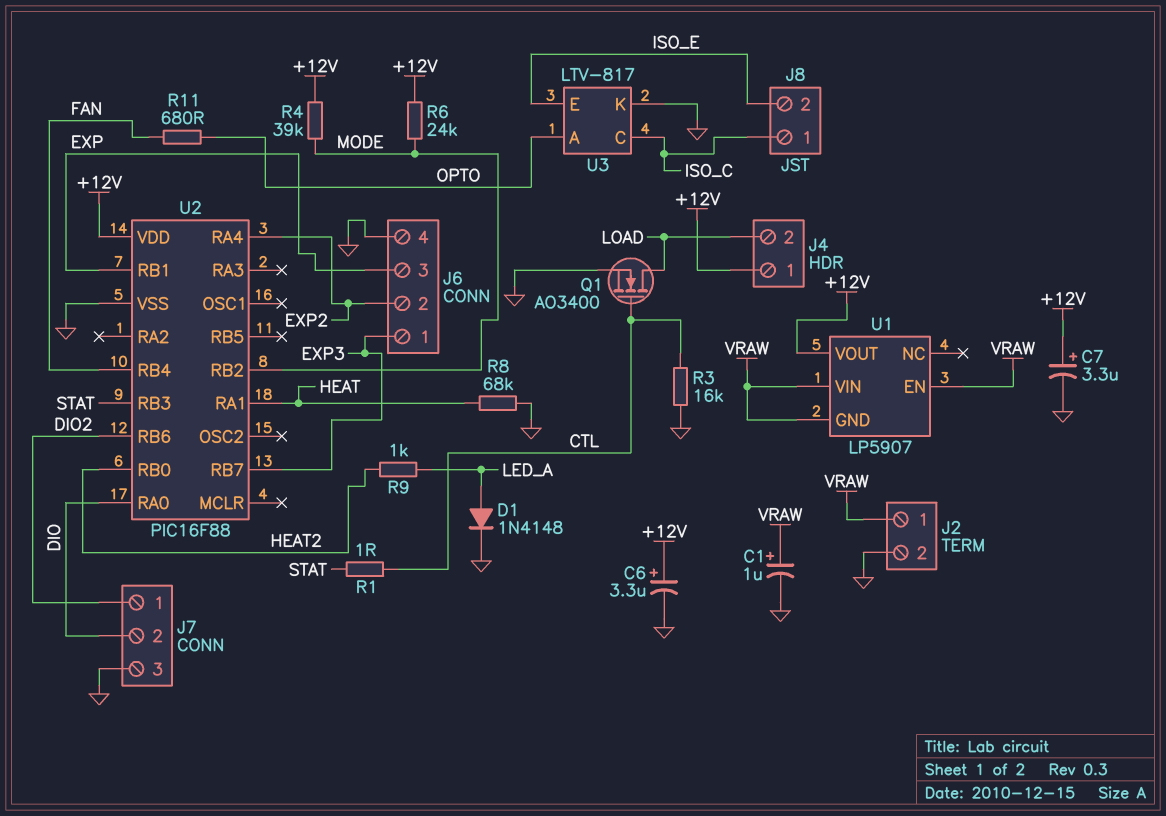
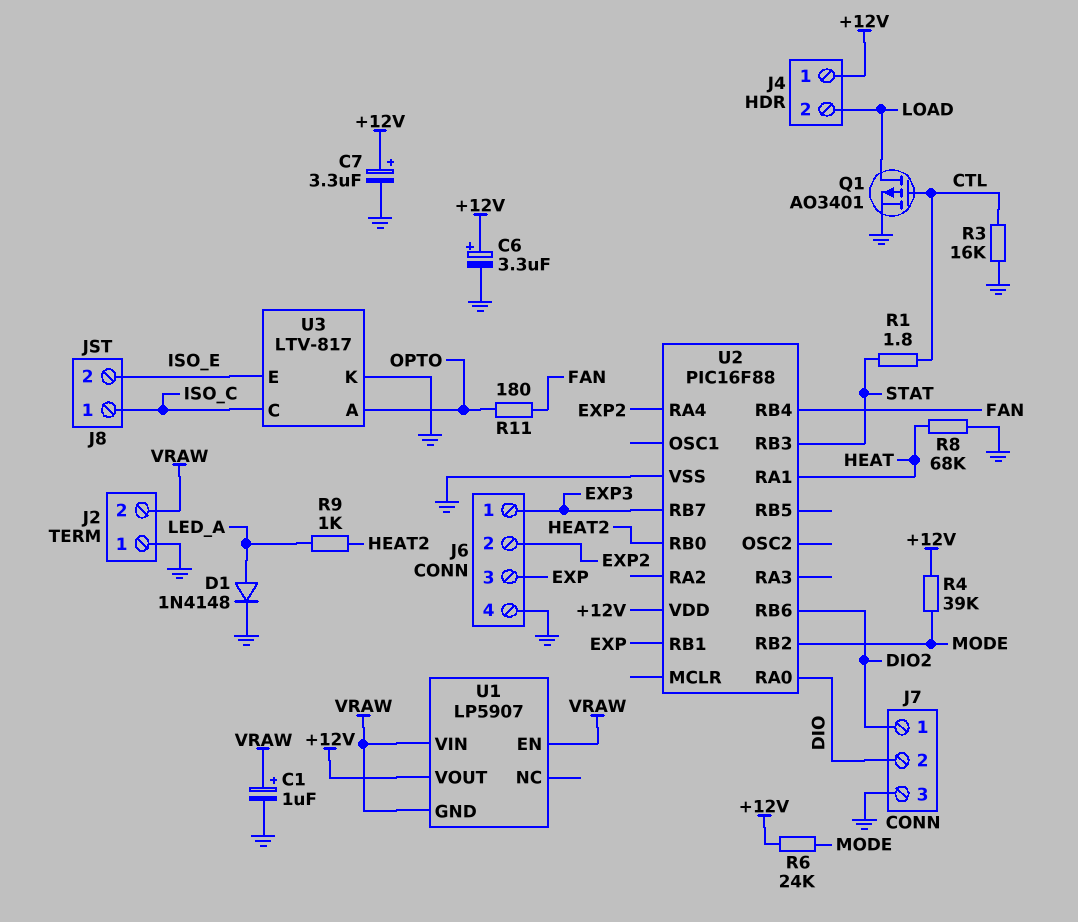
J2 pin 1: VRAW -> GND
J2 pin 2: GND -> VRAW
Q1: NMOS AO3400 (G CTL, D LOAD, S GND) -> PMOS AO3401 (G CTL, D LOAD, S GND)
R1: 1 (CTL, STAT) -> 1.8 (CTL, STAT)
R11: 680 (FAN, OPTO) -> 180 (FAN, OPTO)

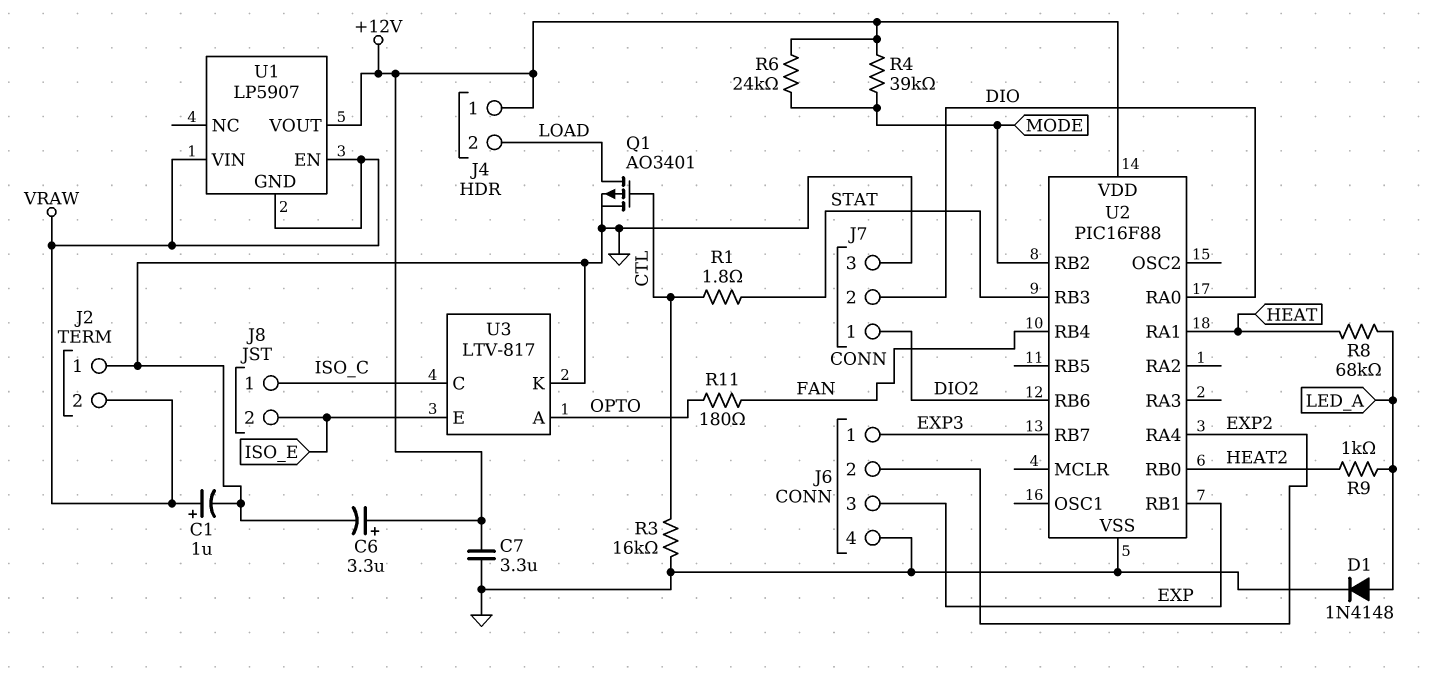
C7: 3.3uF (plus +12V, minus GND) -> 3.3uF (+12V, GND)
R8: 68k (GND, HEAT) -> 68k (HEAT, LED_A)

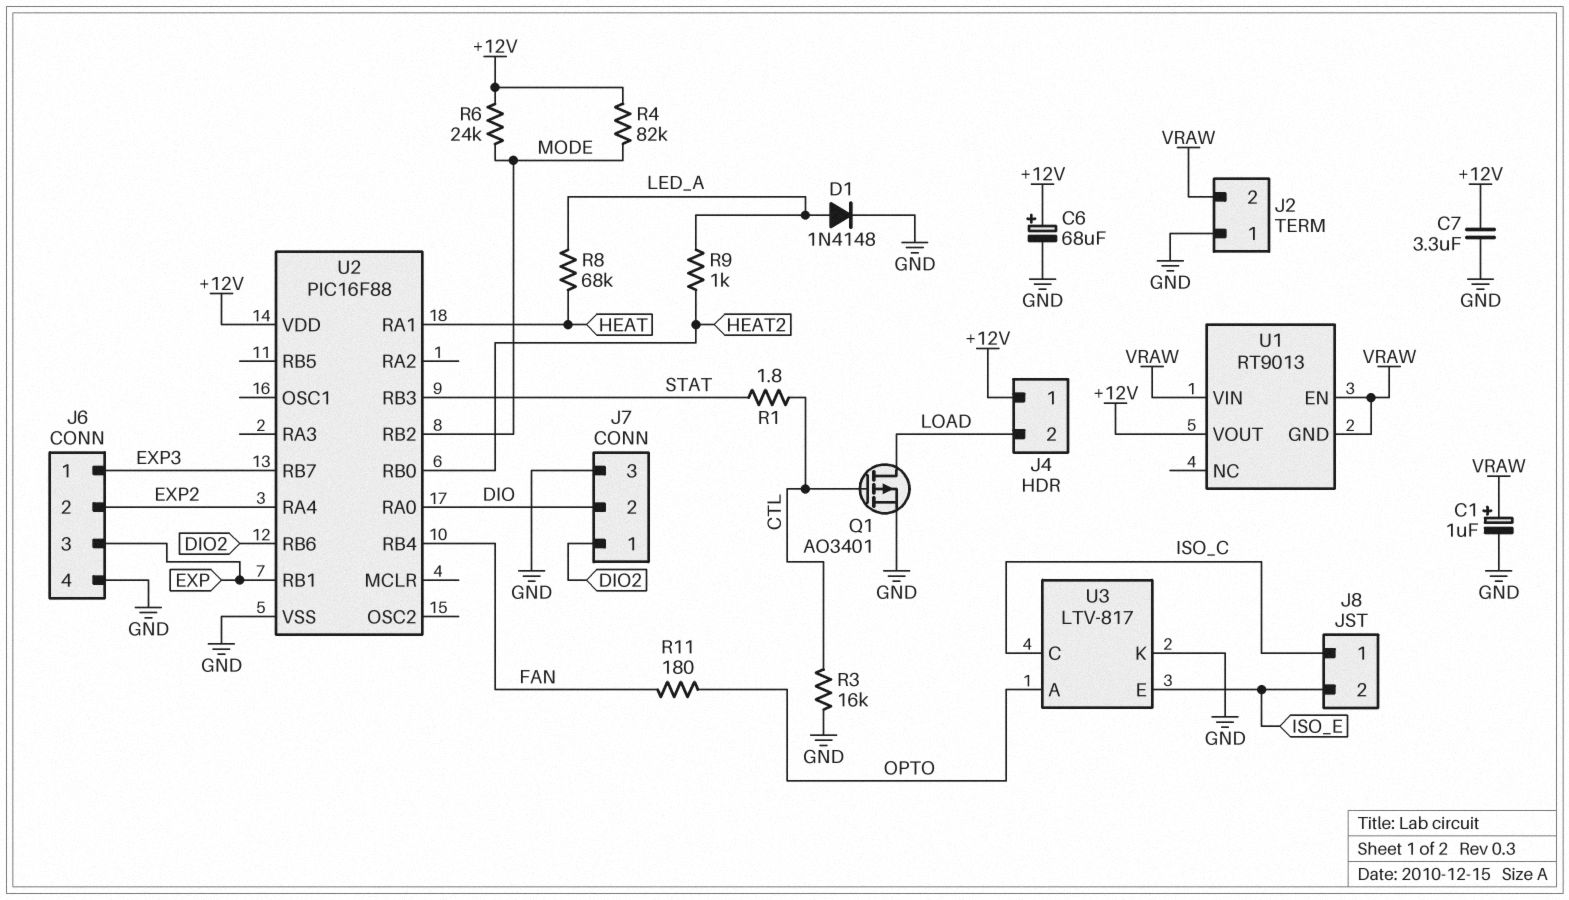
C6: 3.3uF (plus +12V, minus GND) -> 68uF (plus +12V, minus GND)
R4: 39k (+12V, MODE) -> 82k (+12V, MODE)
U1: LP5907 -> RT9013

